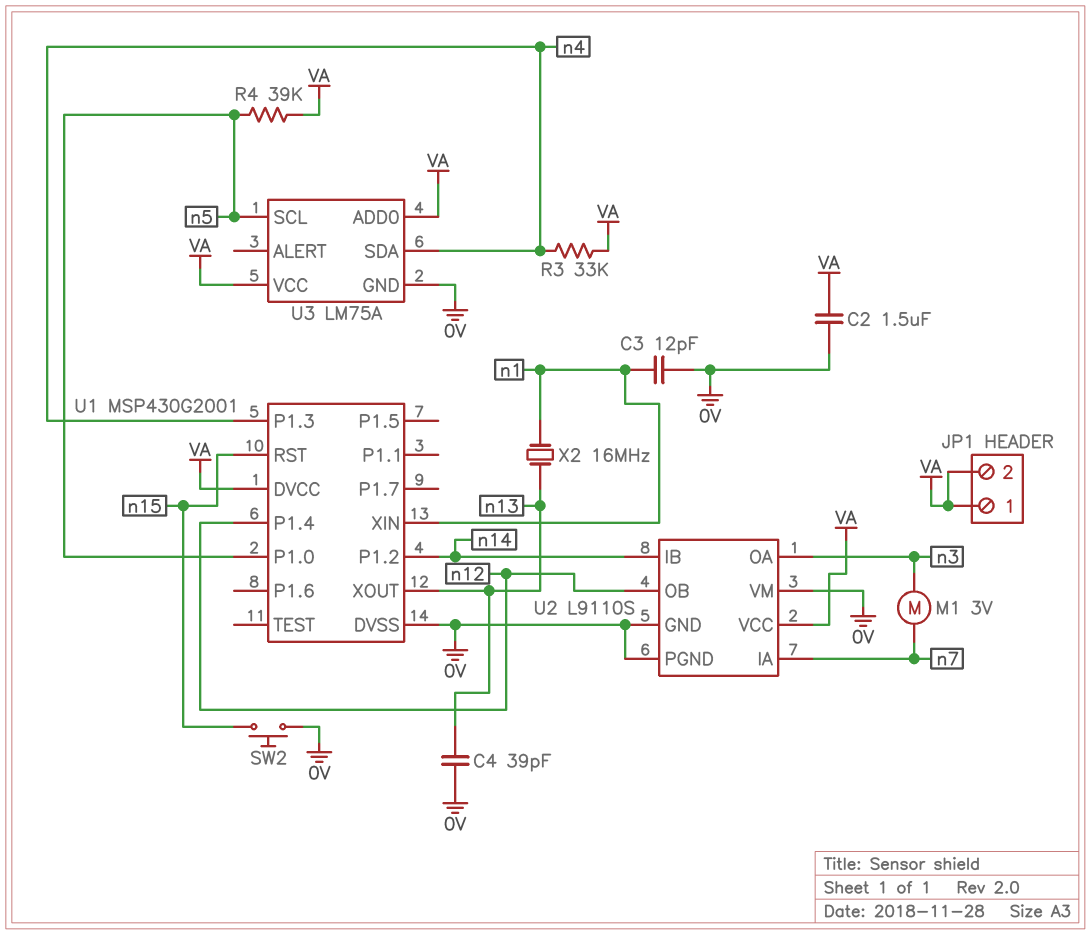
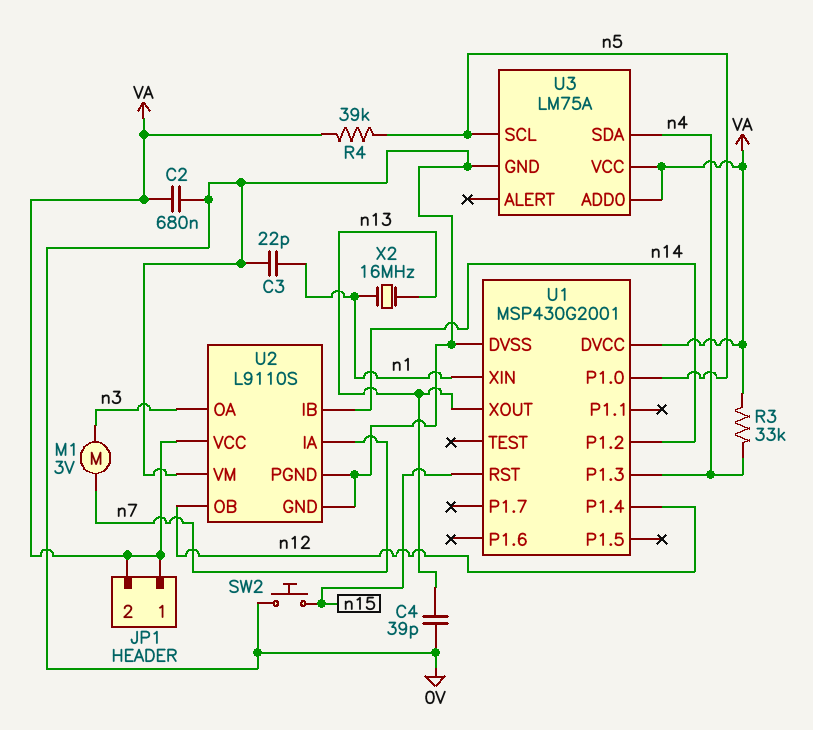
C2: 1.5uF (0V, VA) -> 680nF (0V, VA)
C3: 12pF (0V, n1) -> 22pF (0V, n1)

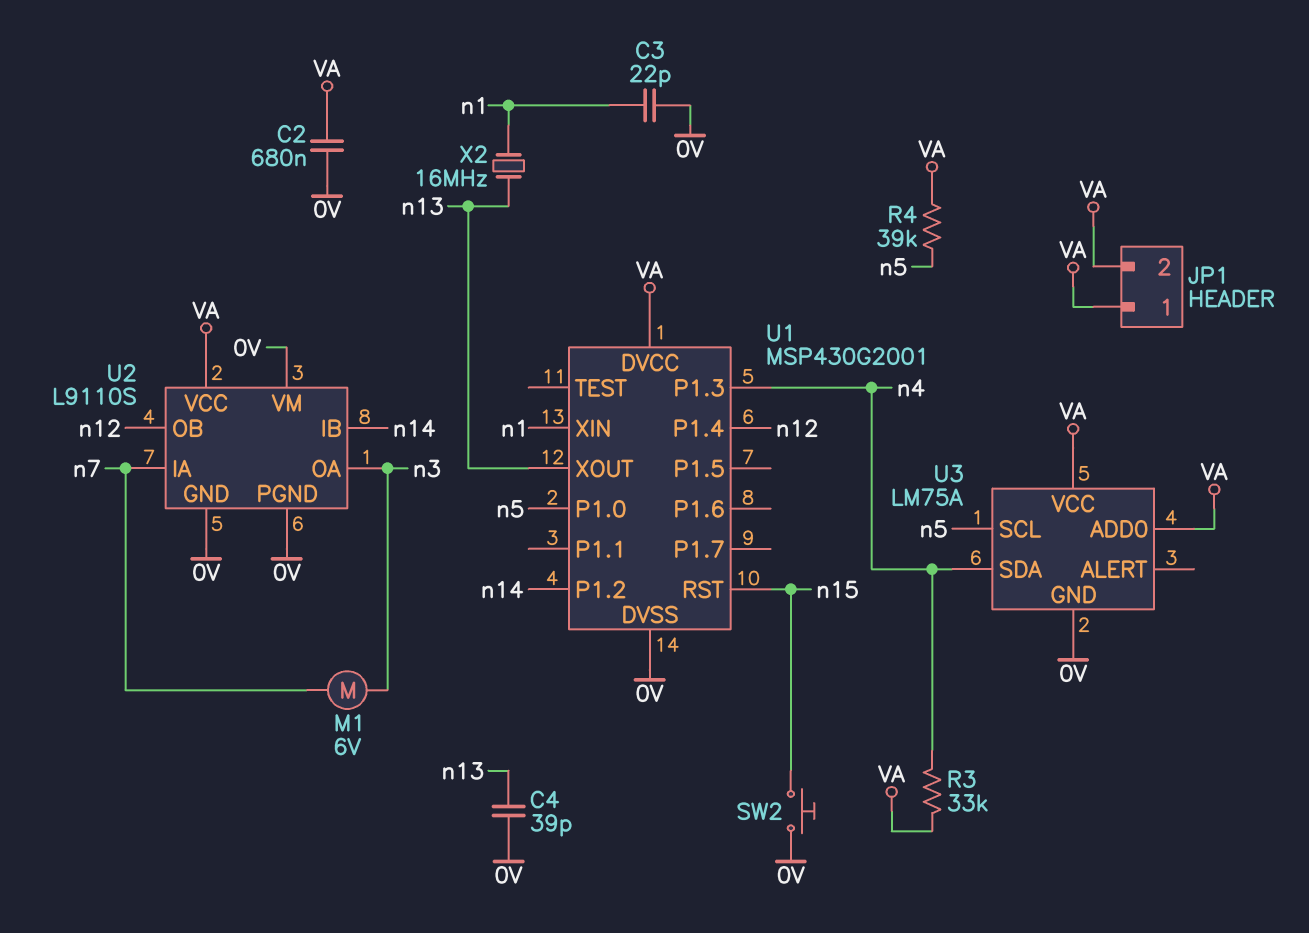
M1: motor 3V (n3, n7) -> motor 6V (n3, n7)

